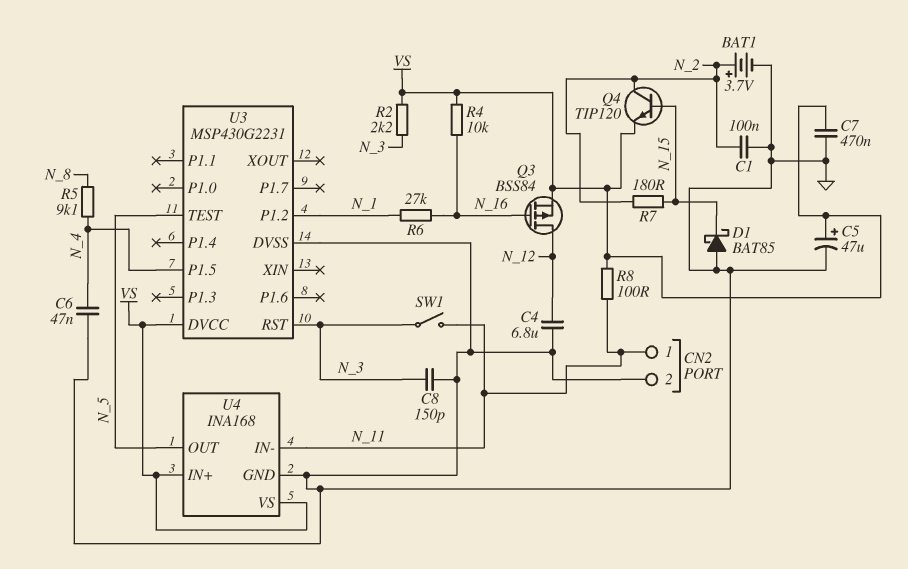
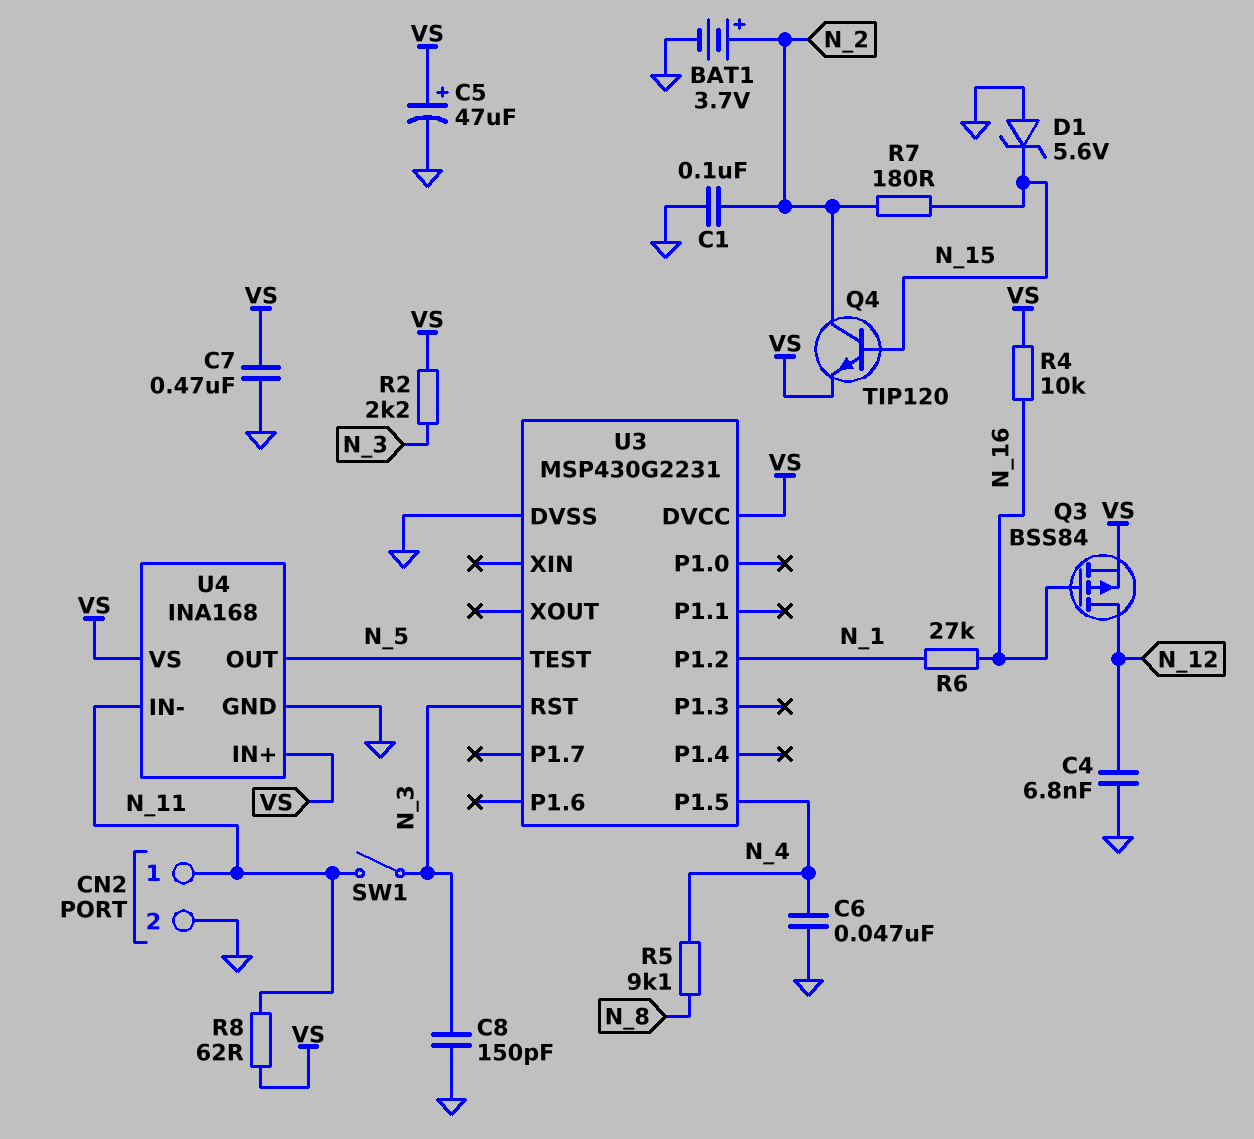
C4: 6.8uF (GND, N_12) -> 6.8nF (GND, N_12)
D1: schottky BAT85 (A GND, K N_15) -> zener 5.6V (A GND, K N_15)
R8: 100 (N_11, VS) -> 62 (N_11, VS)

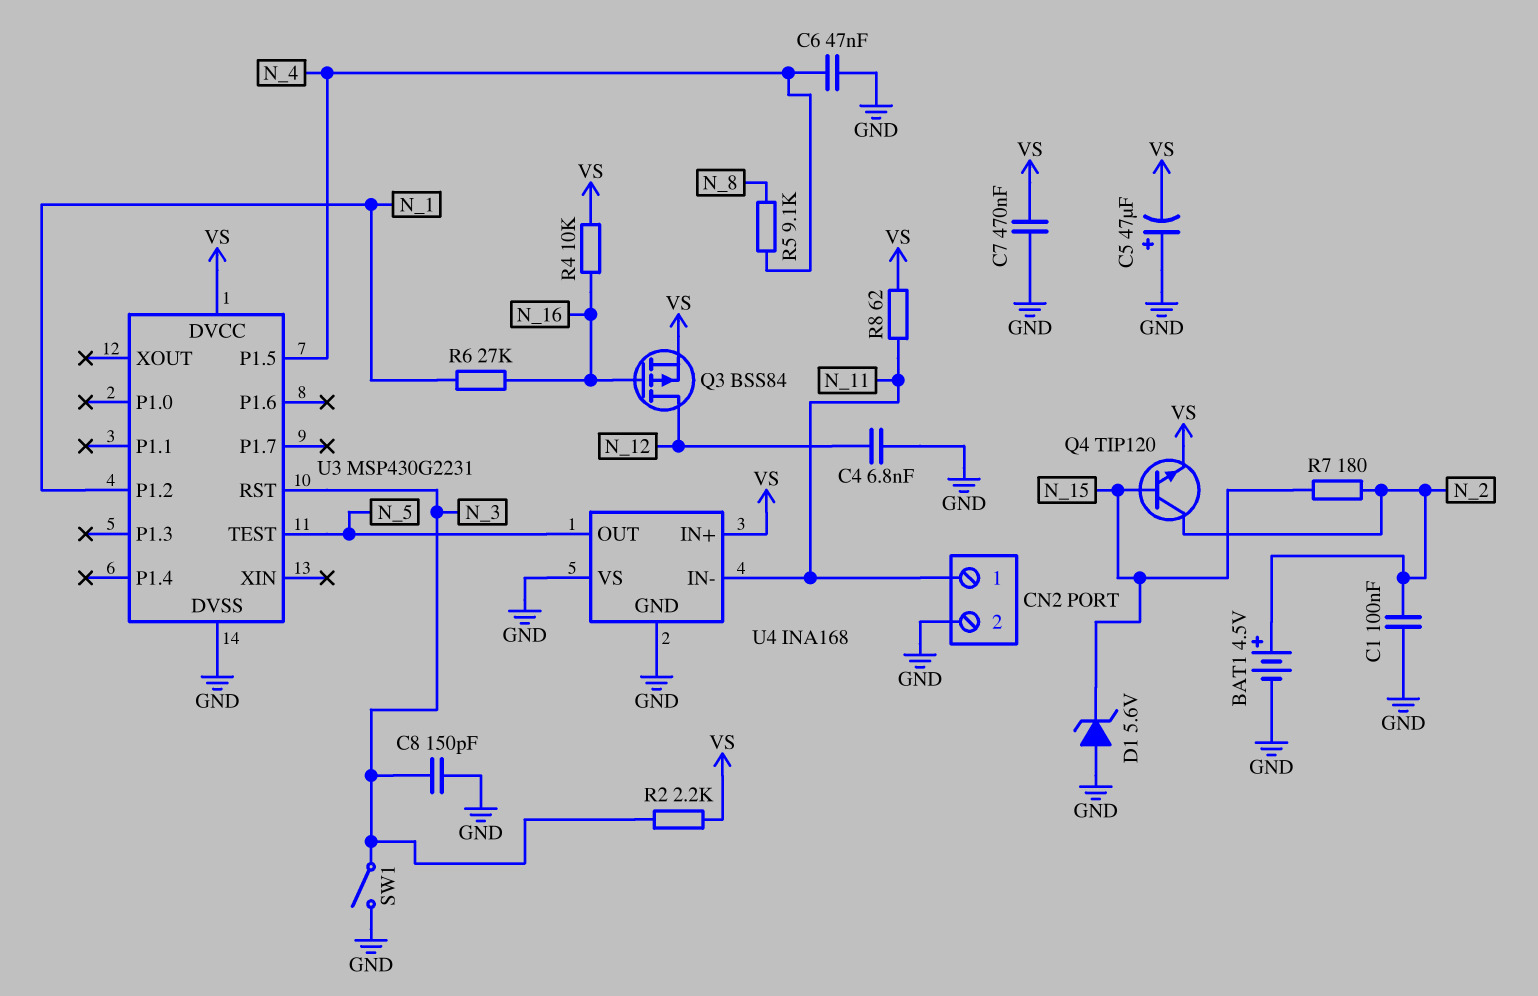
BAT1: 3.7V (plus N_2, minus GND) -> 4.5V (plus N_2, minus GND)
C5: 47uF (plus VS, minus GND) -> 47uF (plus GND, minus VS)
SW1: switch (N_3, N_11) -> switch (GND, N_3)
U4 pin VS: VS -> GND

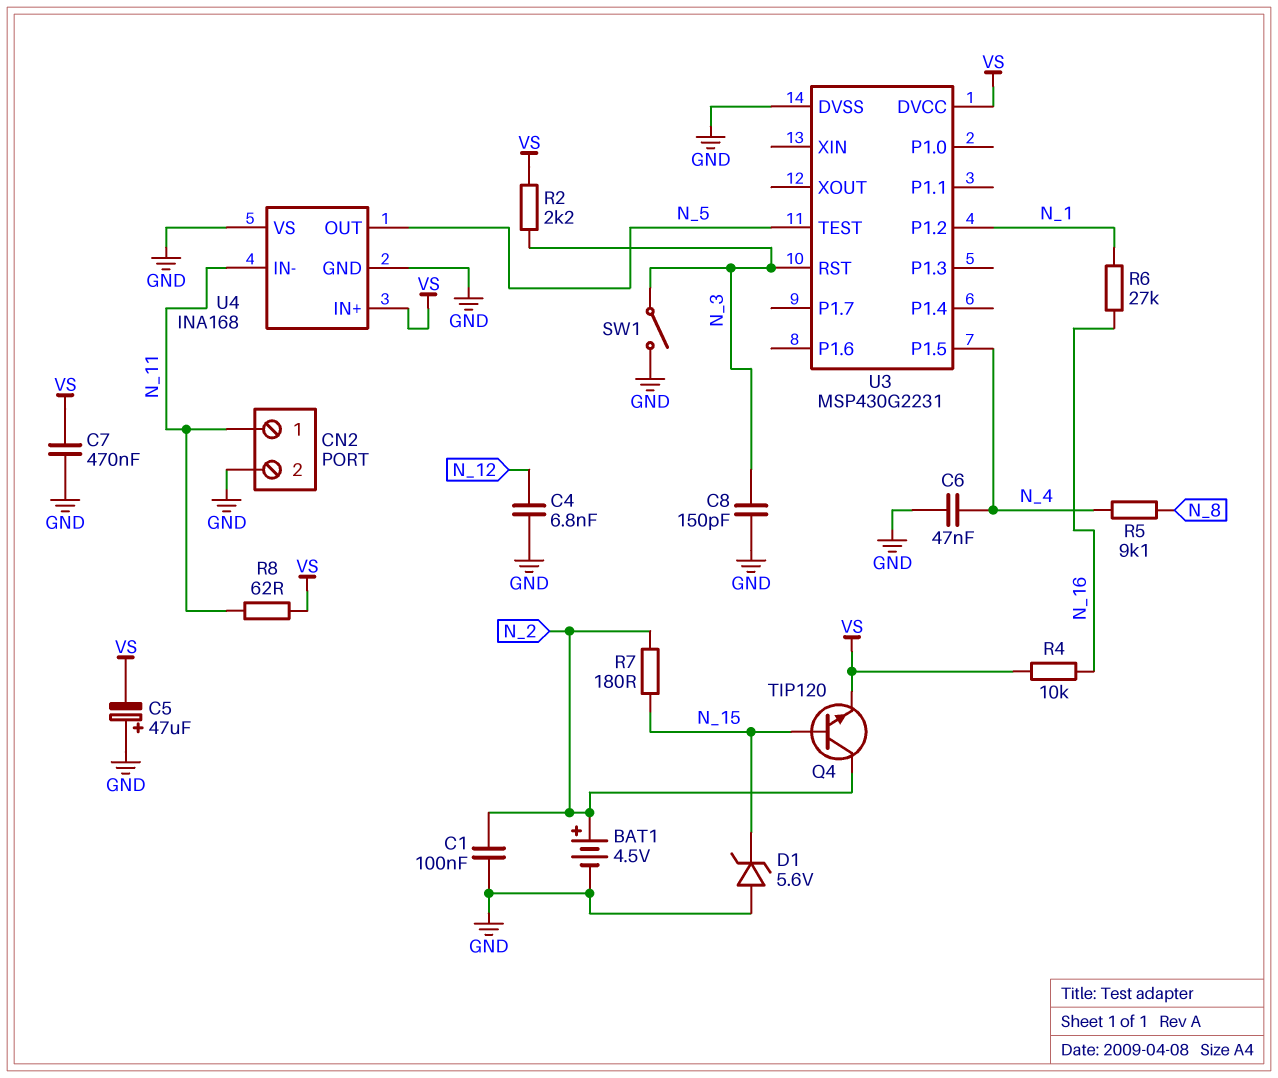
Q3: PMOS BSS84 (G N_16, D N_12, S VS) -> none

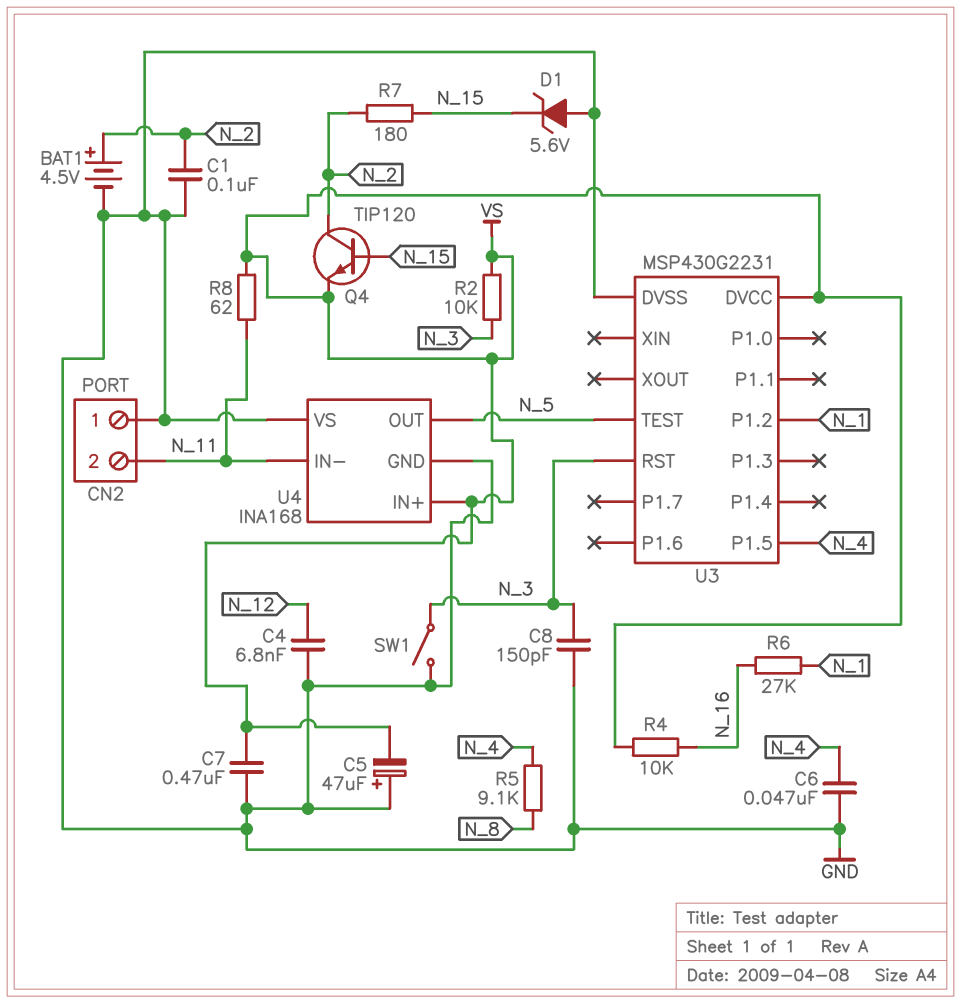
CN2 pin 1: N_11 -> GND
CN2 pin 2: GND -> N_11
R2: 2.2k (N_3, VS) -> 10k (N_3, VS)

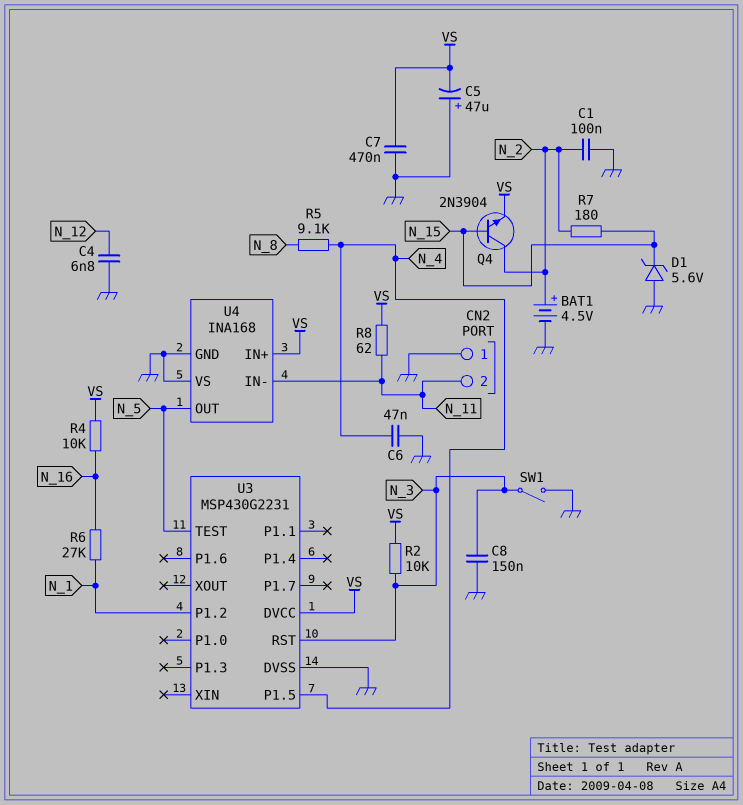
C8: 150pF (GND, N_3) -> 150nF (GND, N_3)
Q4: NPN TIP120 (B N_15, C N_2, E VS) -> NPN 2N3904 (B N_15, C N_2, E VS)

